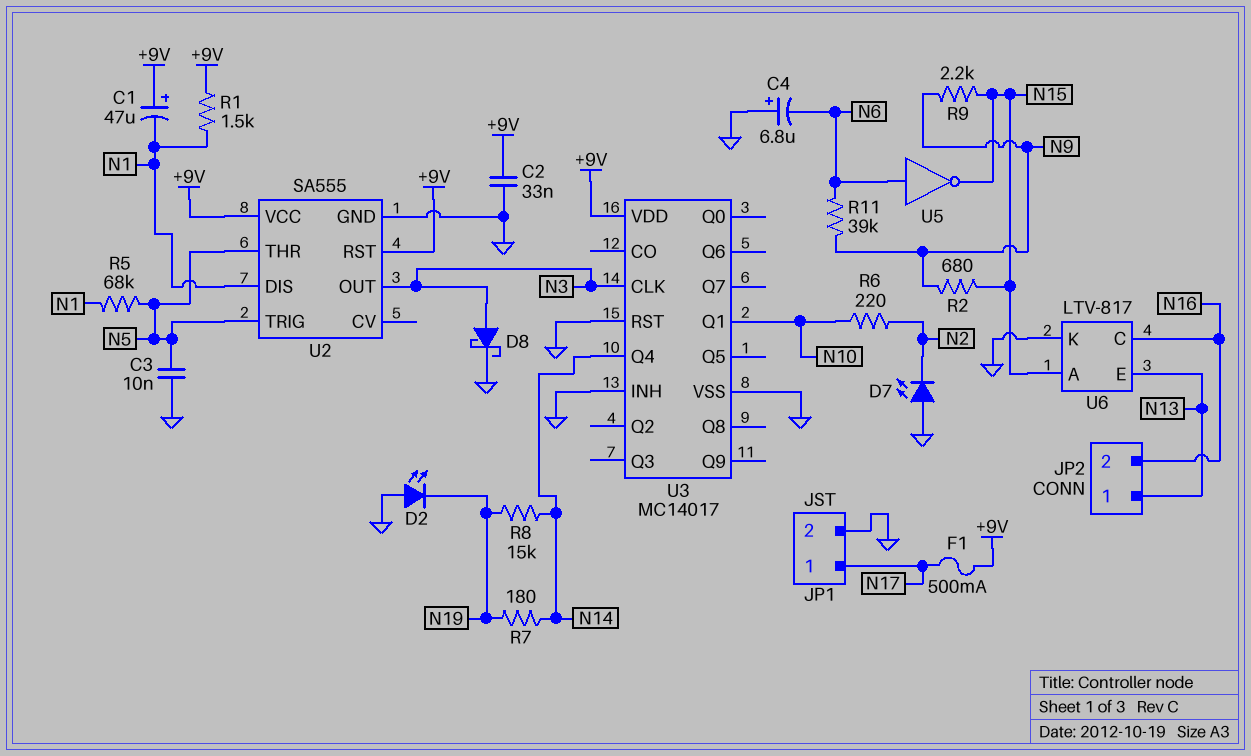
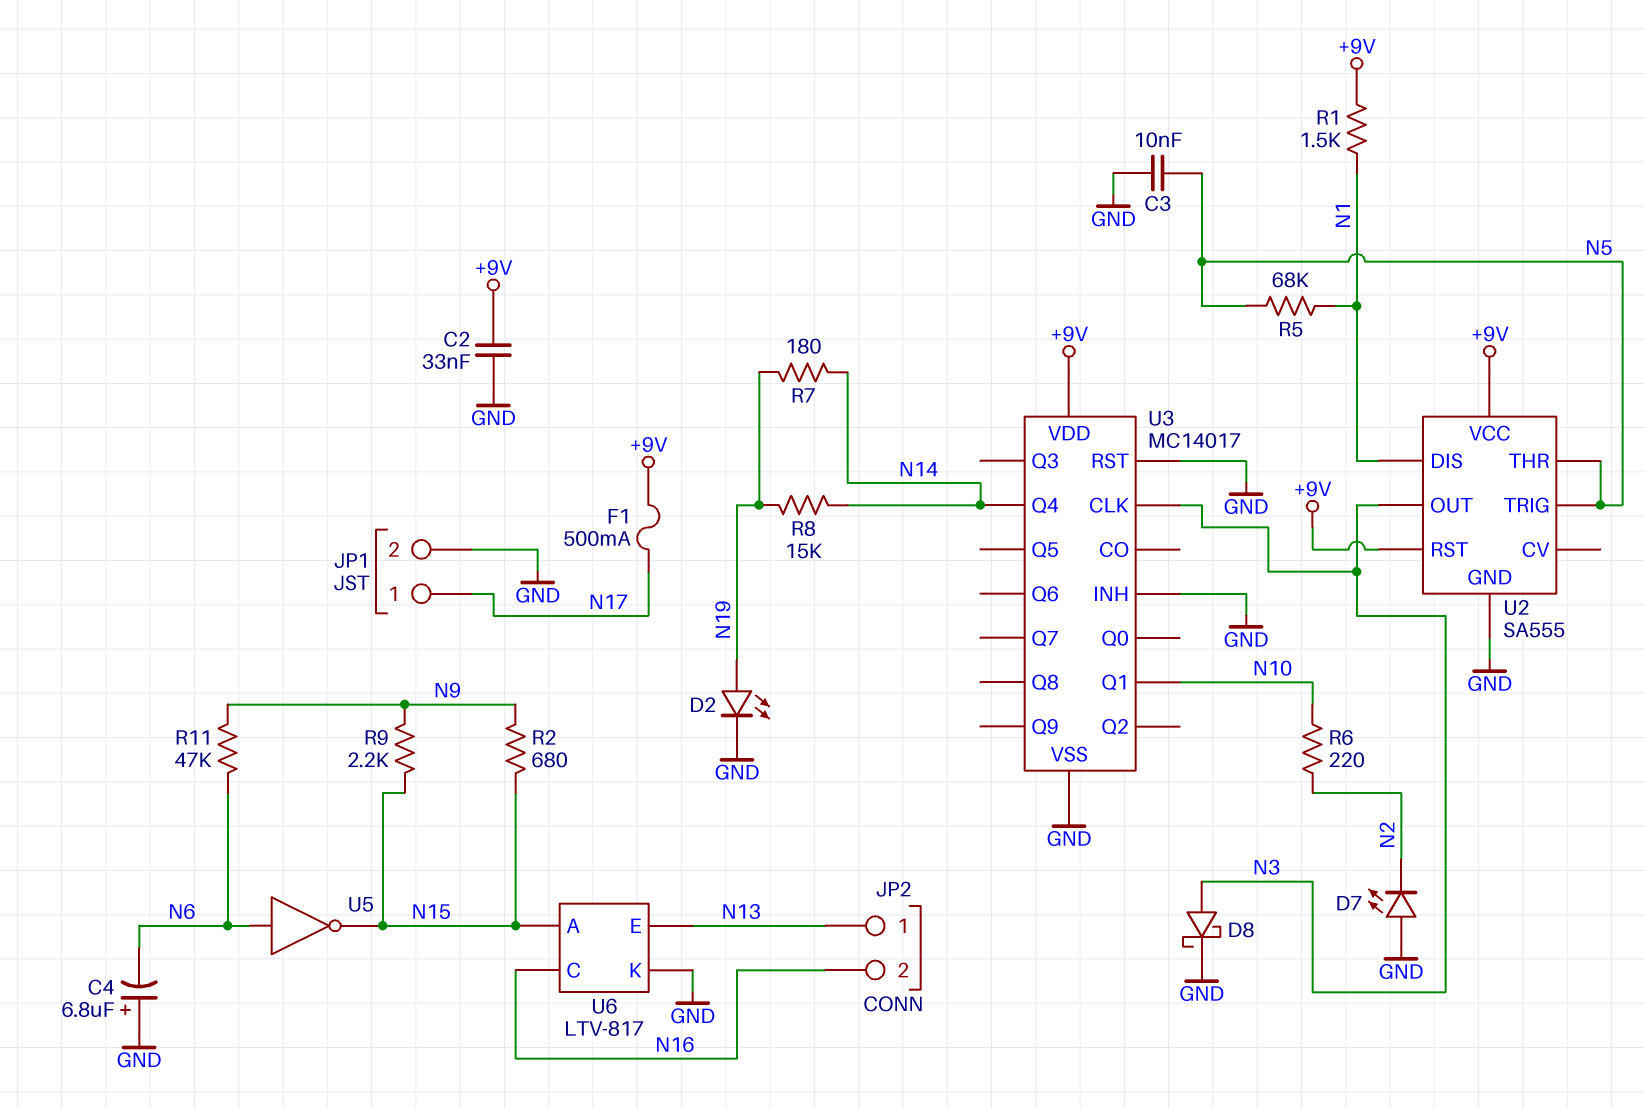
C1: 47uF (plus +9V, minus N1) -> none
D2: LED (A GND, K N19) -> LED (A N19, K GND)
R11: 39k (N6, N9) -> 47k (N6, N9)

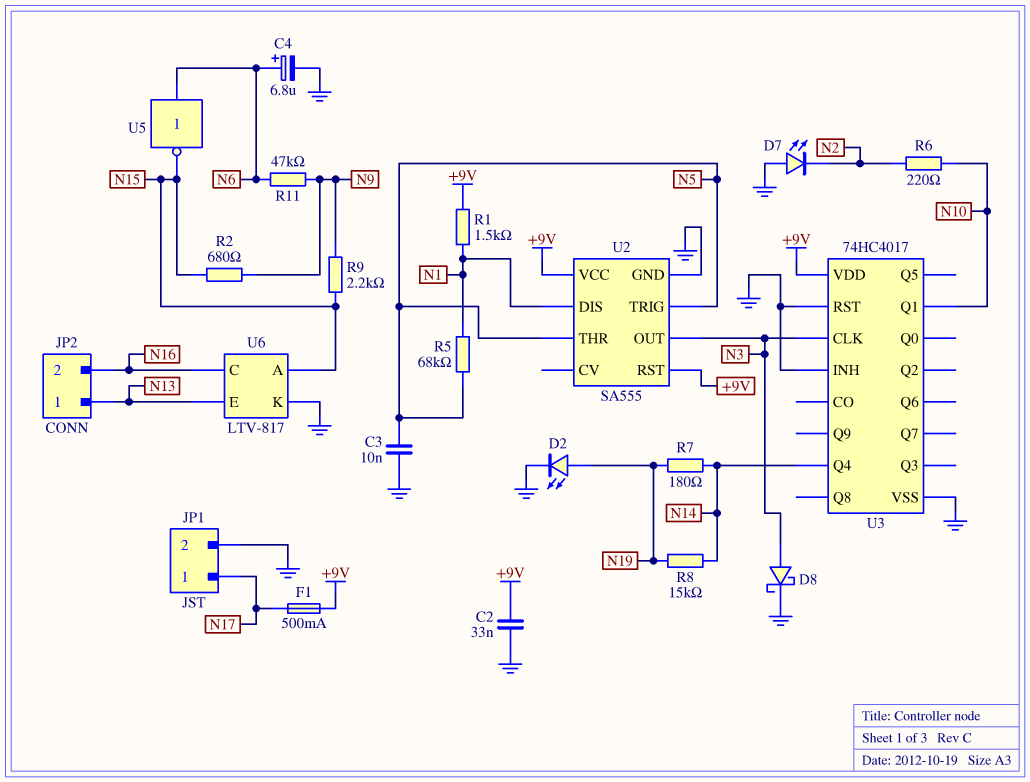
C4: 6.8uF (plus GND, minus N6) -> 6.8uF (plus N6, minus GND)
U3: MC14017 -> 74HC4017

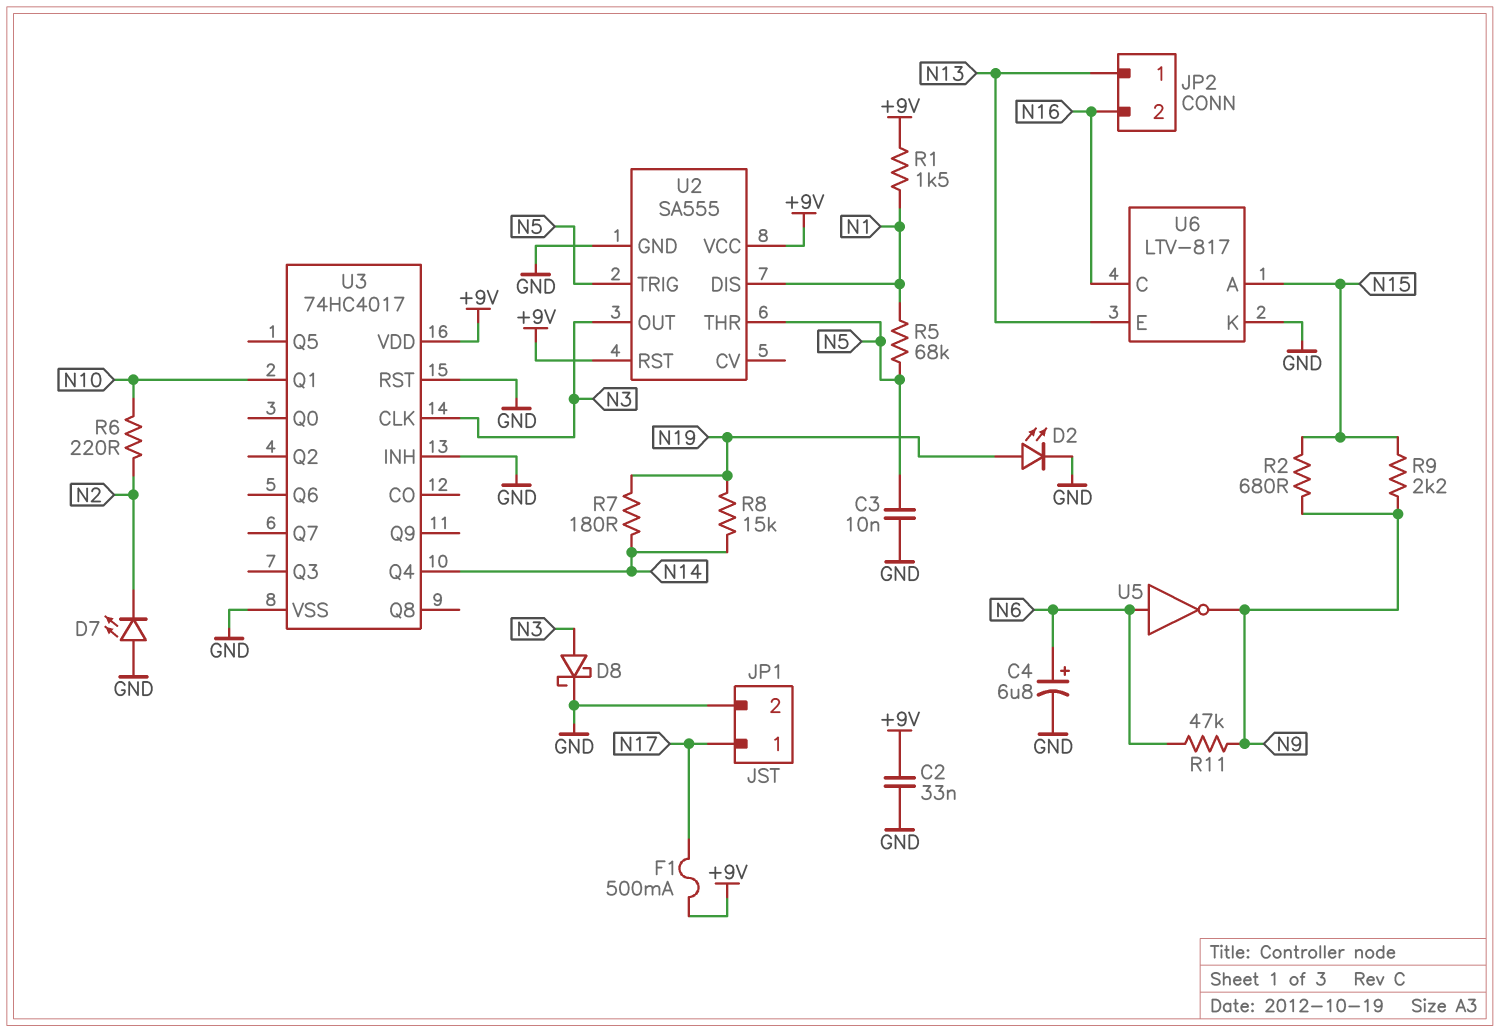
U5: NOT (in N6, out N15) -> NOT (in N6, out N9)

